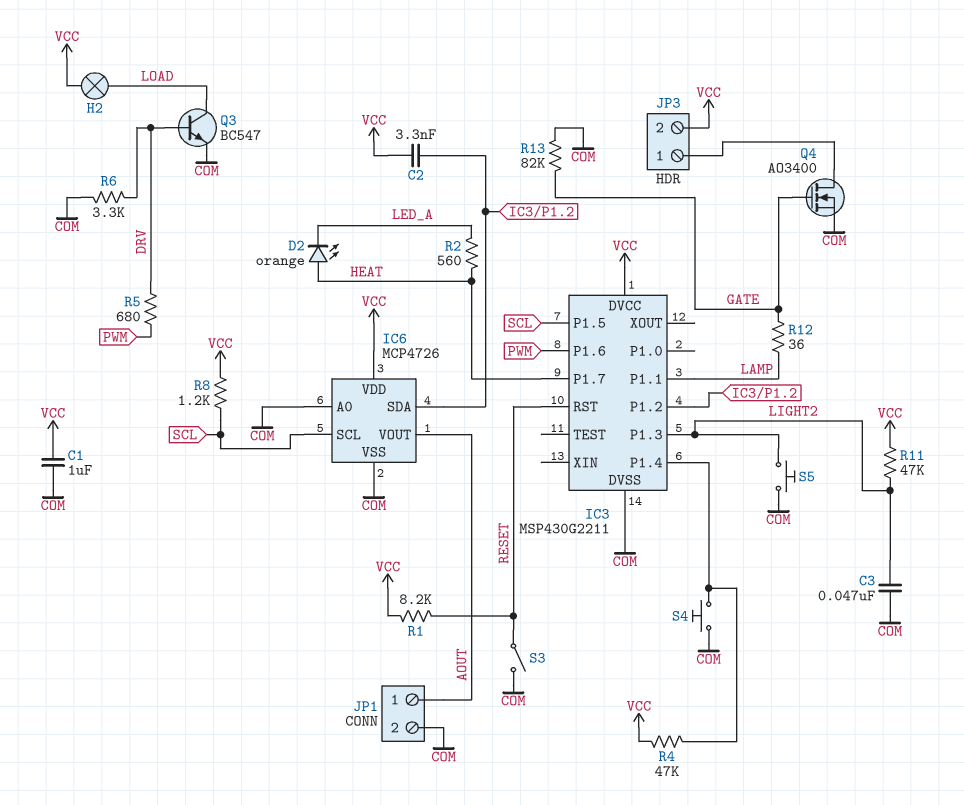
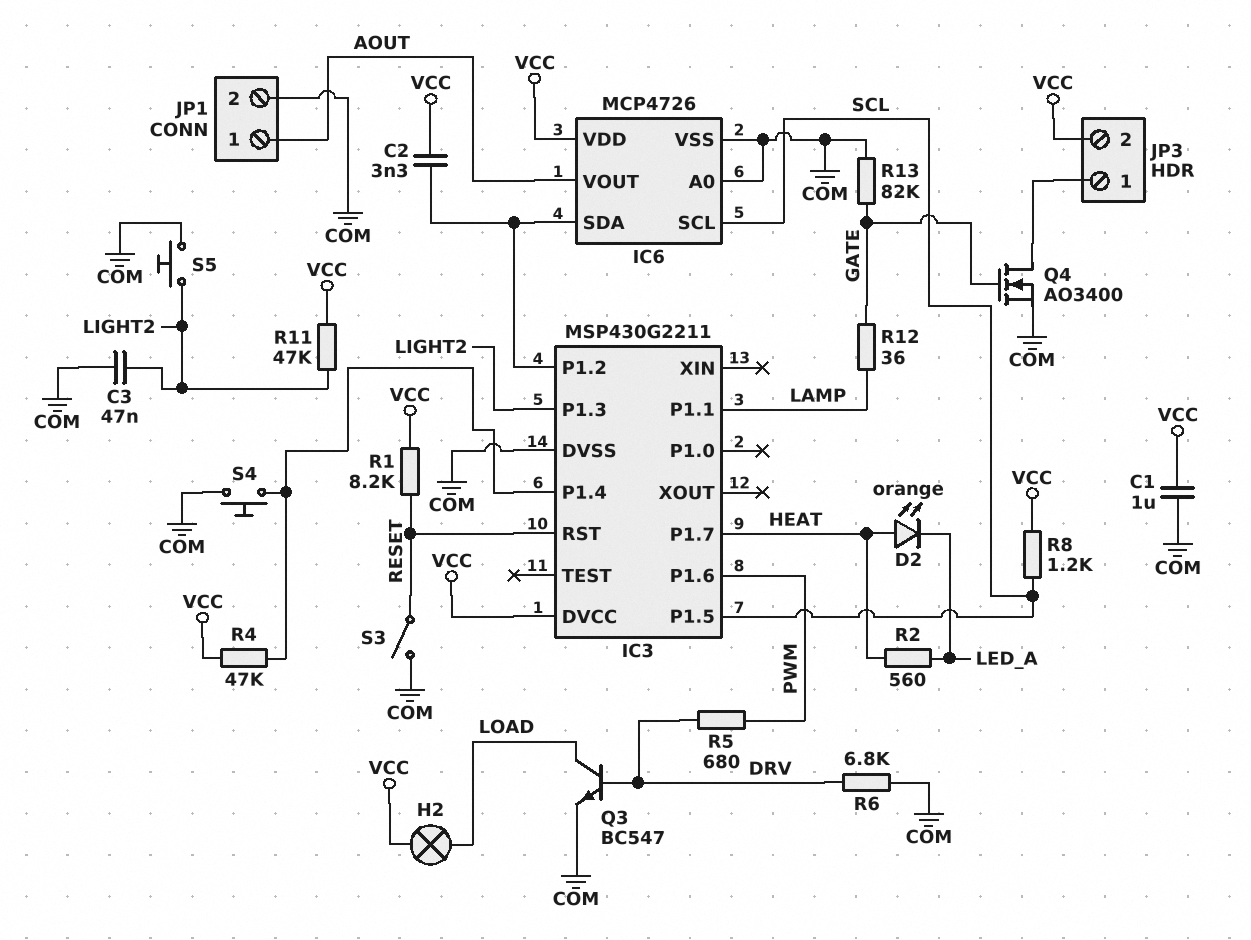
R6: 3.3k (COM, DRV) -> 6.8k (COM, DRV)

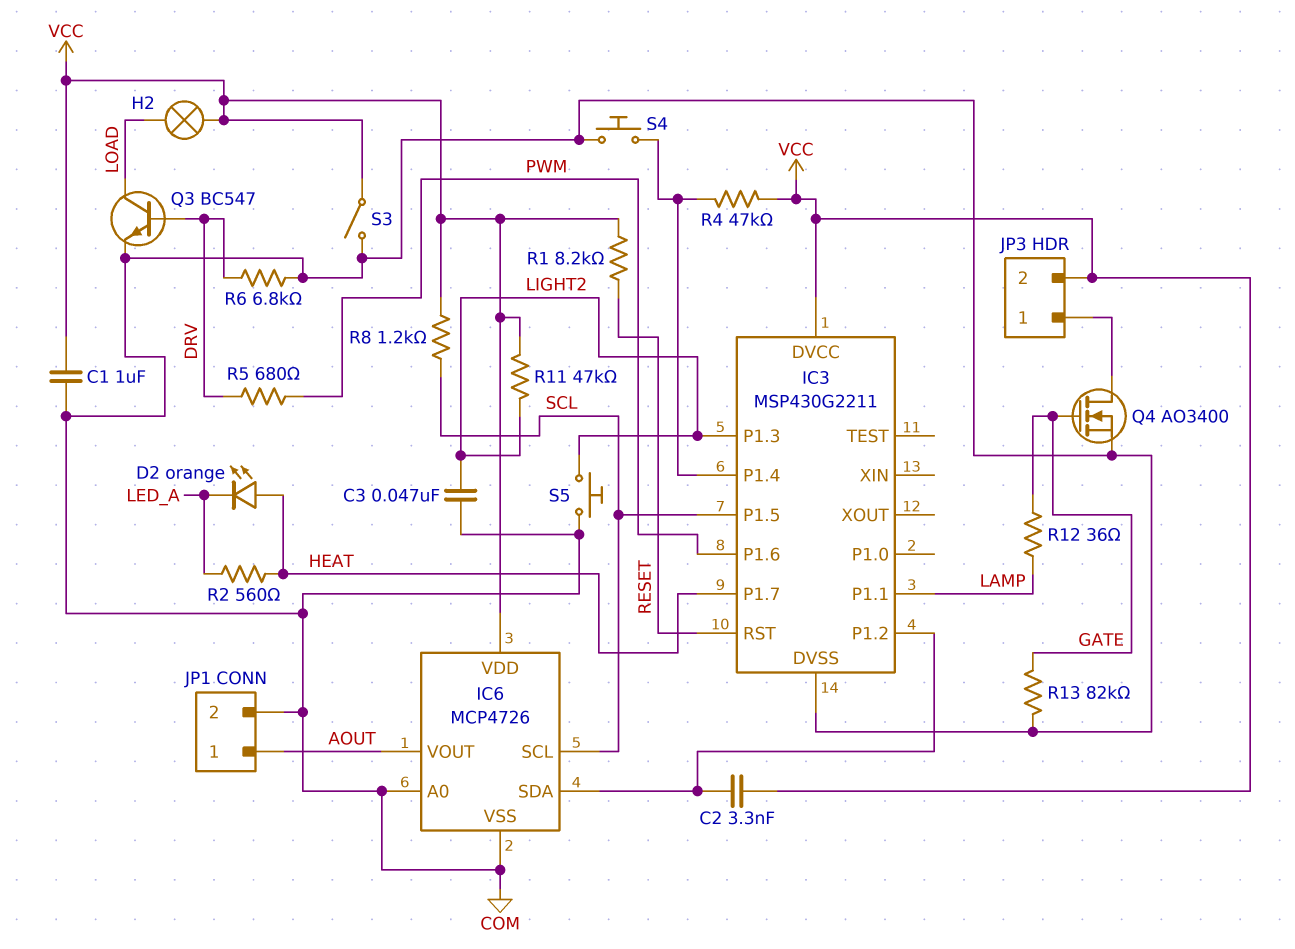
S3: switch (COM, RESET) -> switch (COM, VCC)

